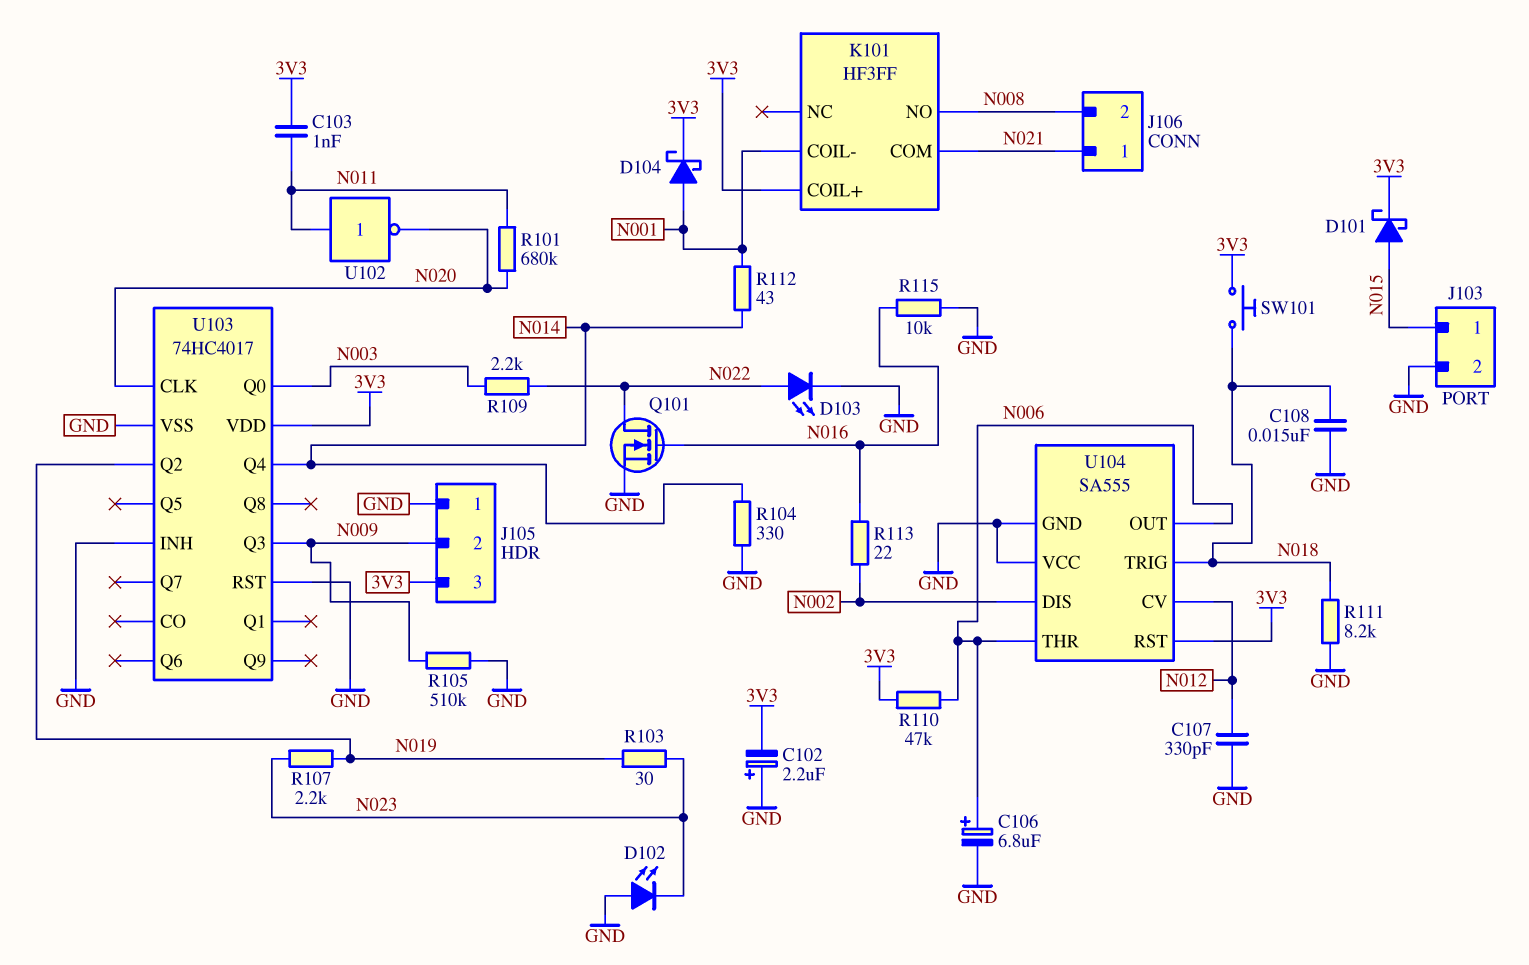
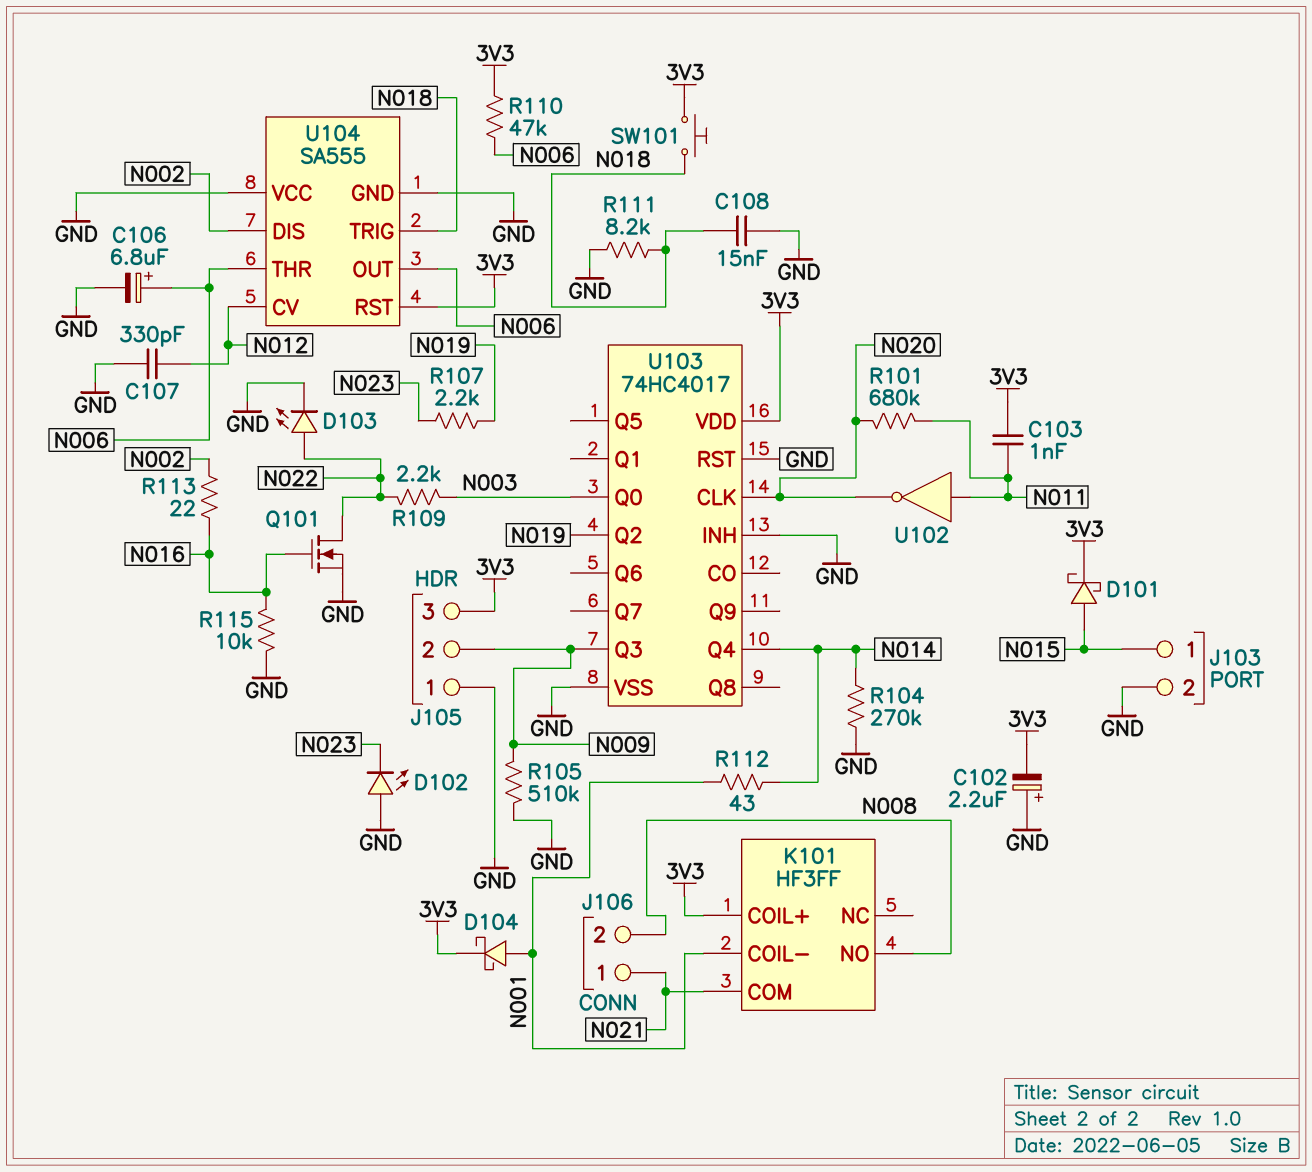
R103: 30 (N019, N023) -> none
R104: 330 (GND, N014) -> 270k (GND, N014)

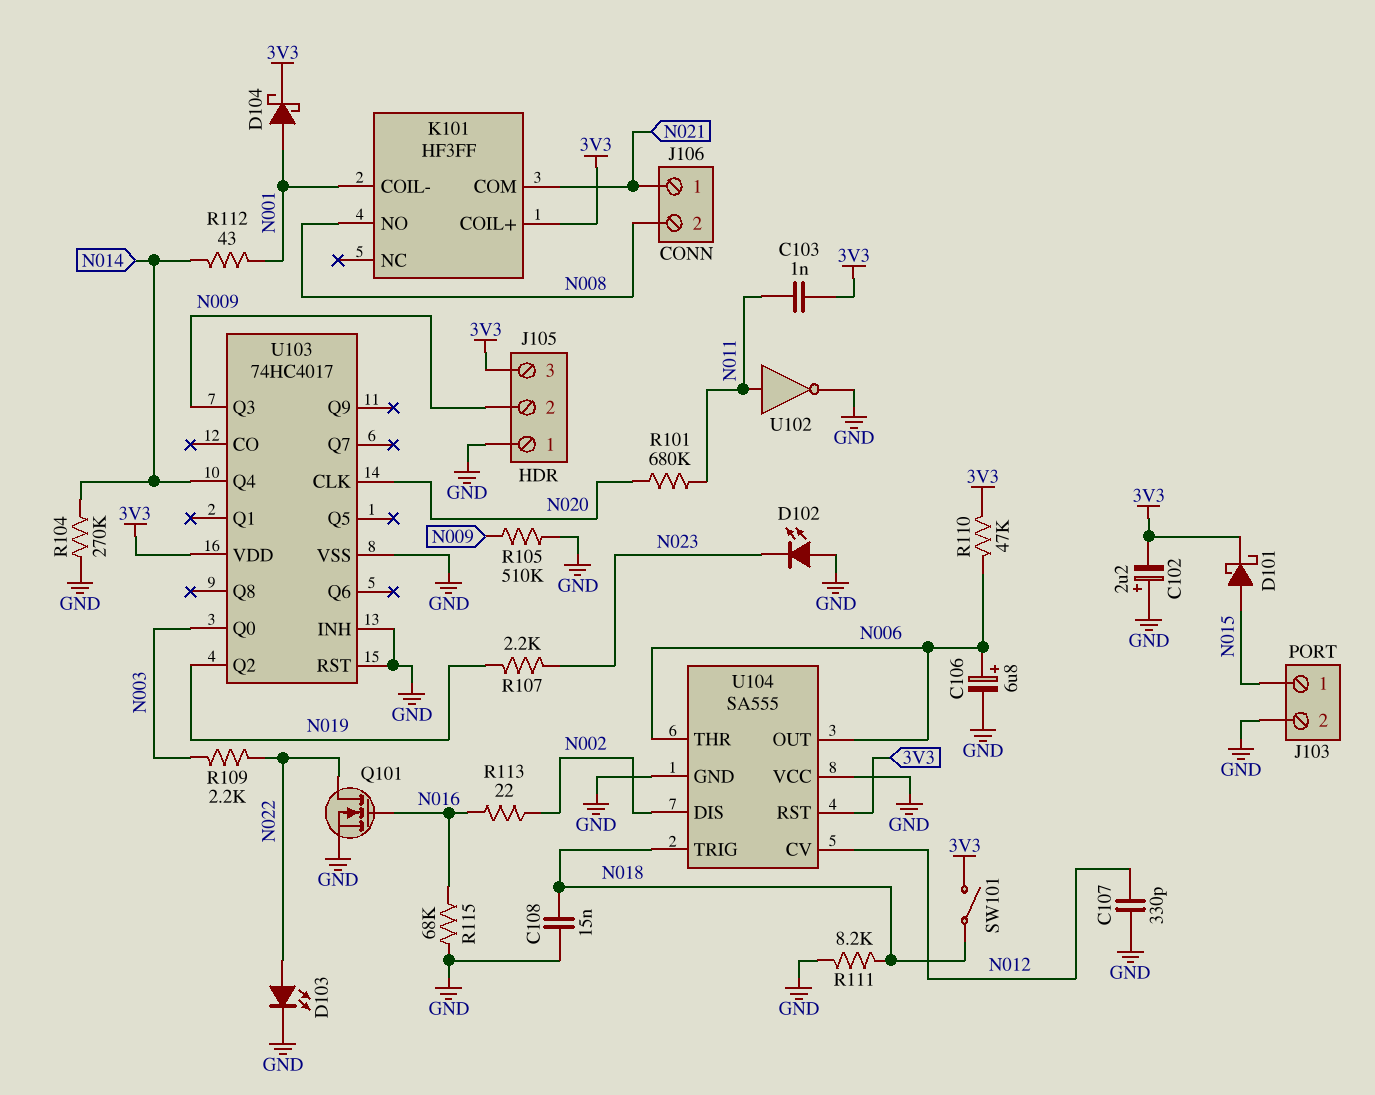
R115: 10k (GND, N016) -> 68k (GND, N016)
SW101: button (3V3, N018) -> switch (3V3, N018)
U102: NOT (in N011, out N020) -> NOT (in N011, out GND)

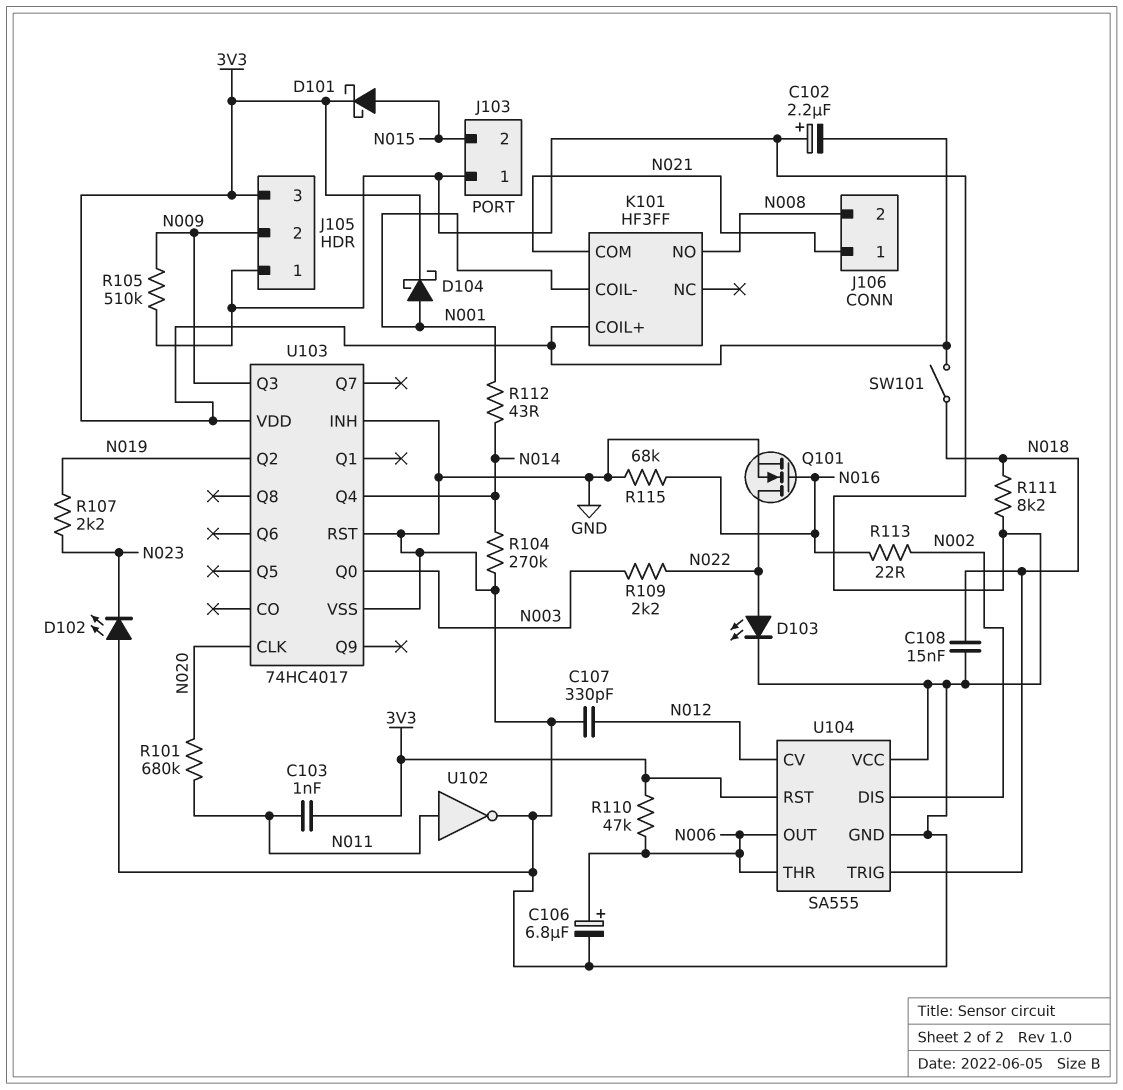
J103 pin 1: N015 -> GND
J103 pin 2: GND -> N015

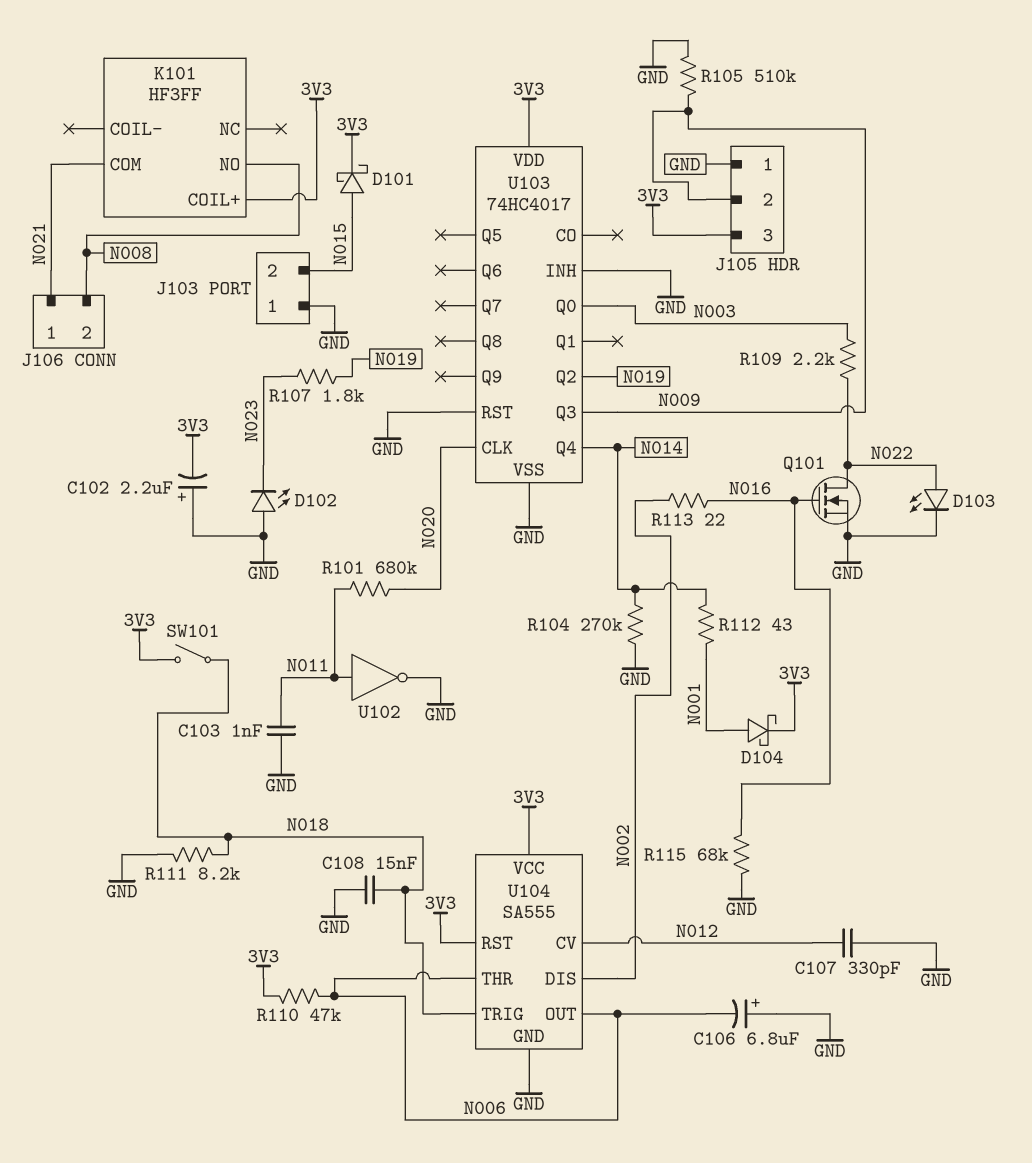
C103: 1nF (3V3, N011) -> 1nF (GND, N011)
C106: 6.8uF (plus N006, minus GND) -> 6.8uF (plus GND, minus N006)
K101 pin COIL-: N001 -> none
R107: 2.2k (N019, N023) -> 1.8k (N019, N023)
U104 pin VCC: GND -> 3V3

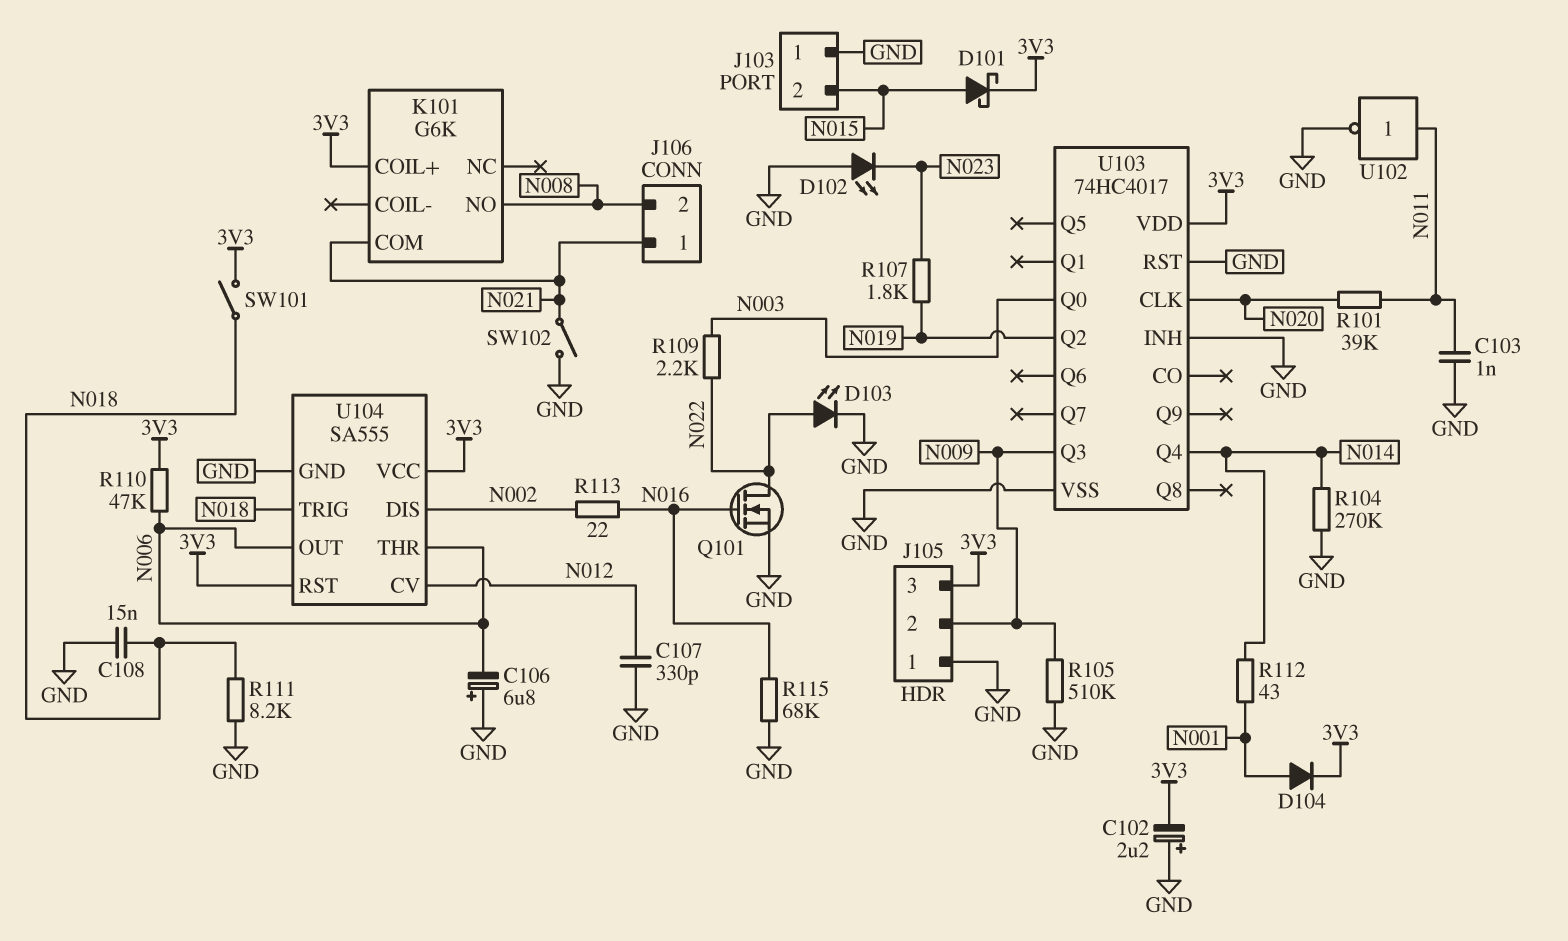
D104: schottky (A N001, K 3V3) -> diode (A N001, K 3V3)
K101: HF3FF -> G6K
R101: 680k (N011, N020) -> 39k (N011, N020)
SW102: none -> switch (GND, N021)

